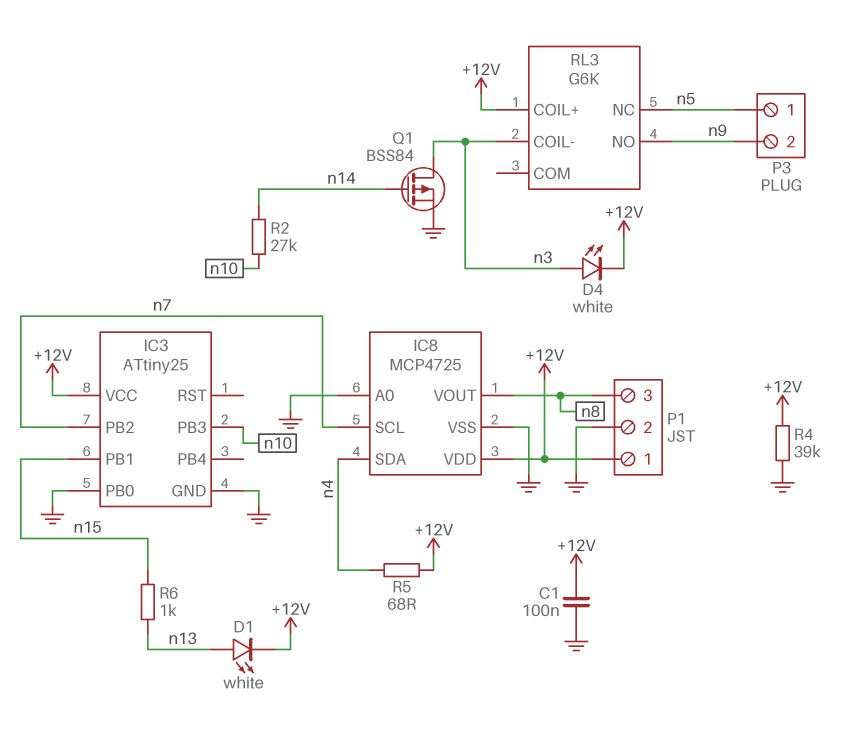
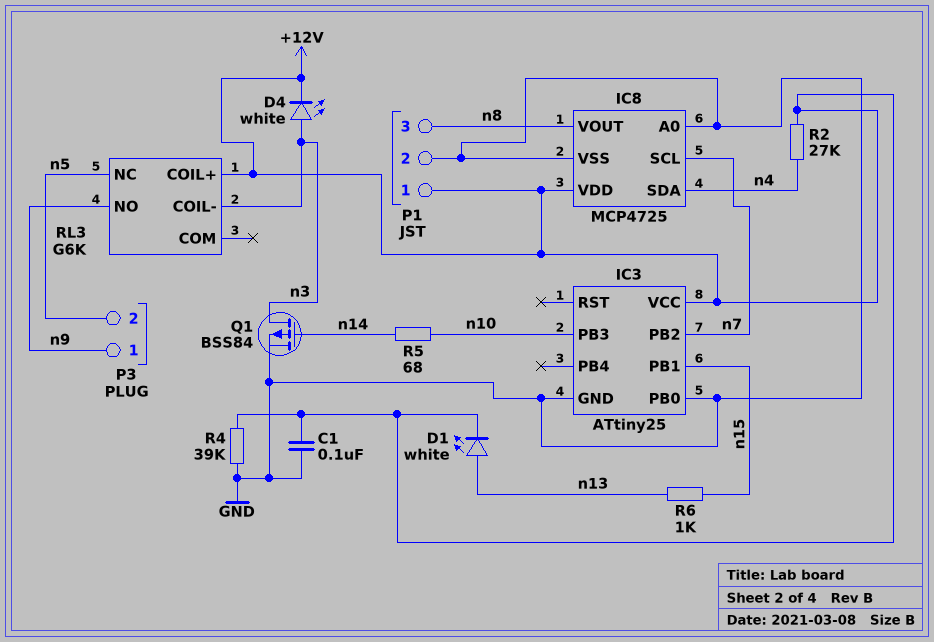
P3 pin 1: n5 -> n9
P3 pin 2: n9 -> n5
R2: 27k (n10, n14) -> 27k (+12V, n4)
R5: 68 (+12V, n4) -> 68 (n10, n14)

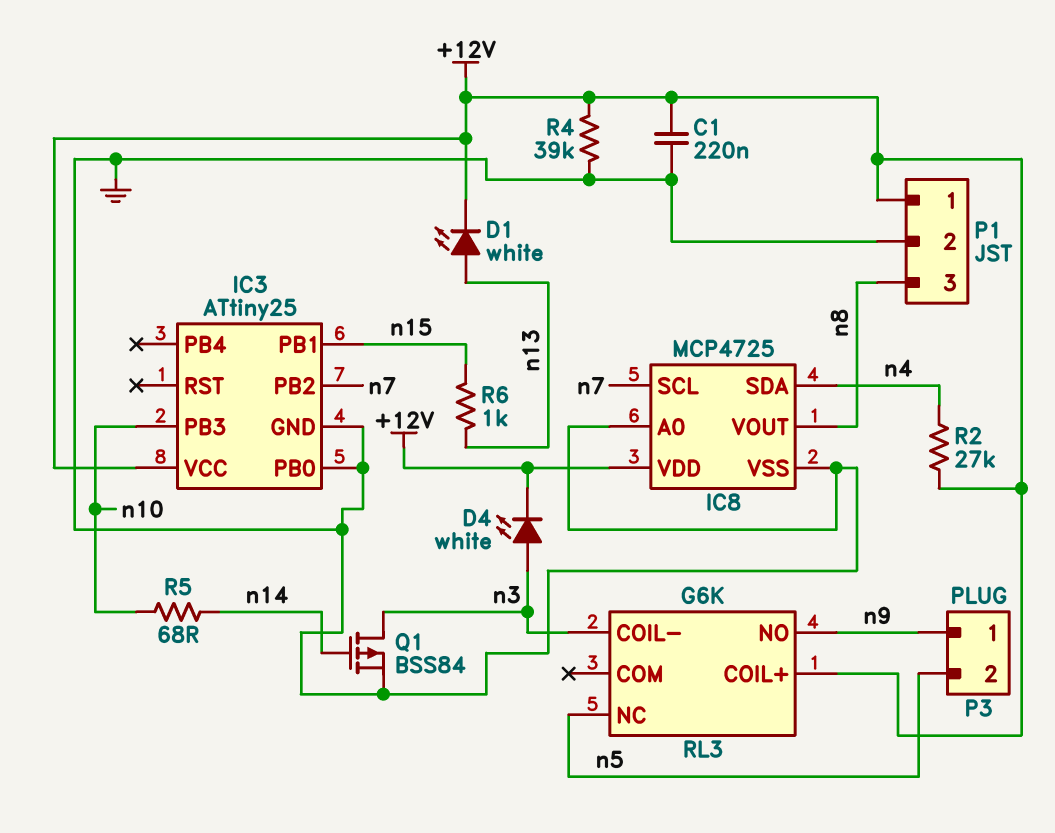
C1: 100nF (+12V, GND) -> 220nF (+12V, GND)

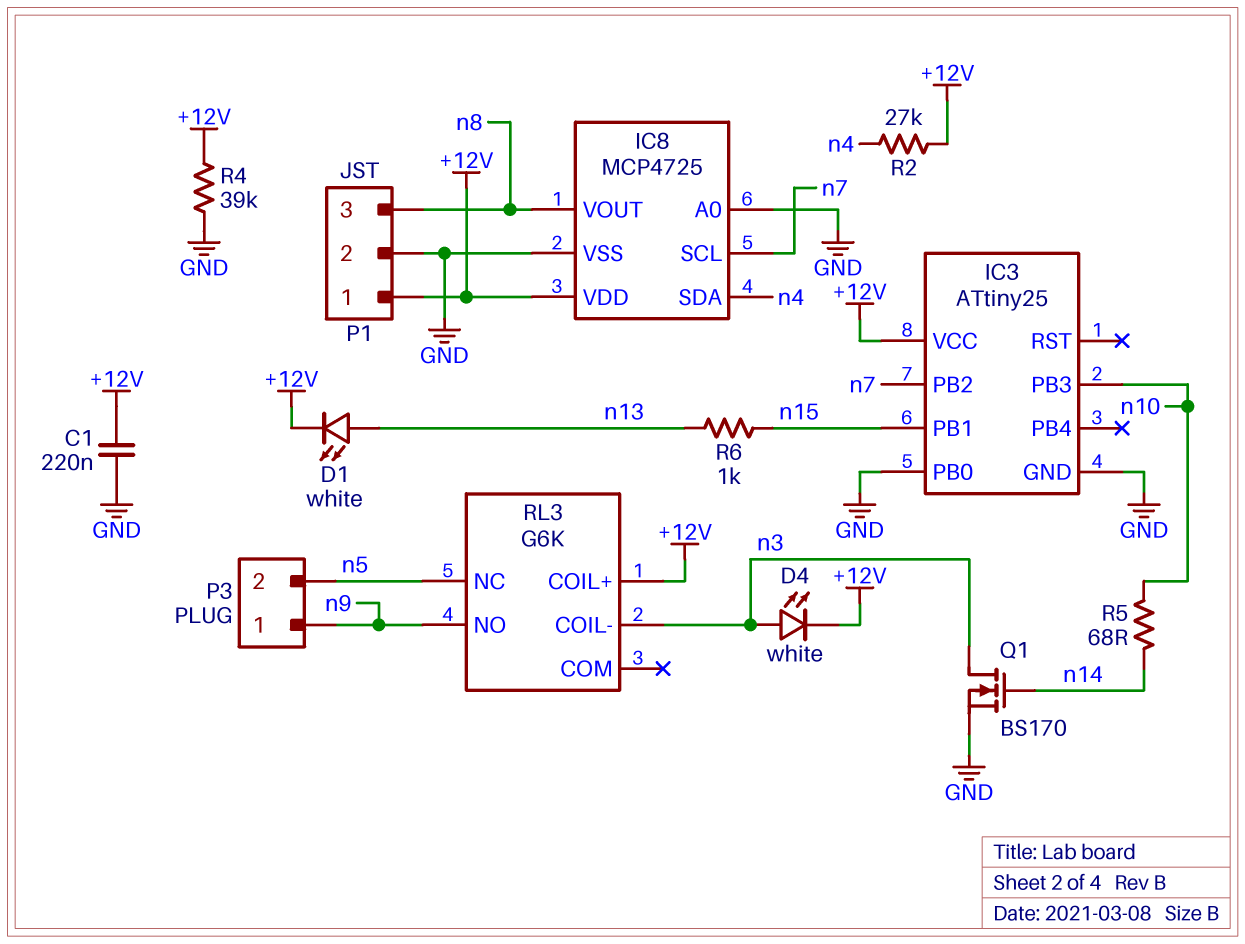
Q1: PMOS BSS84 (G n14, D n3, S GND) -> NMOS BS170 (G n14, D n3, S GND)

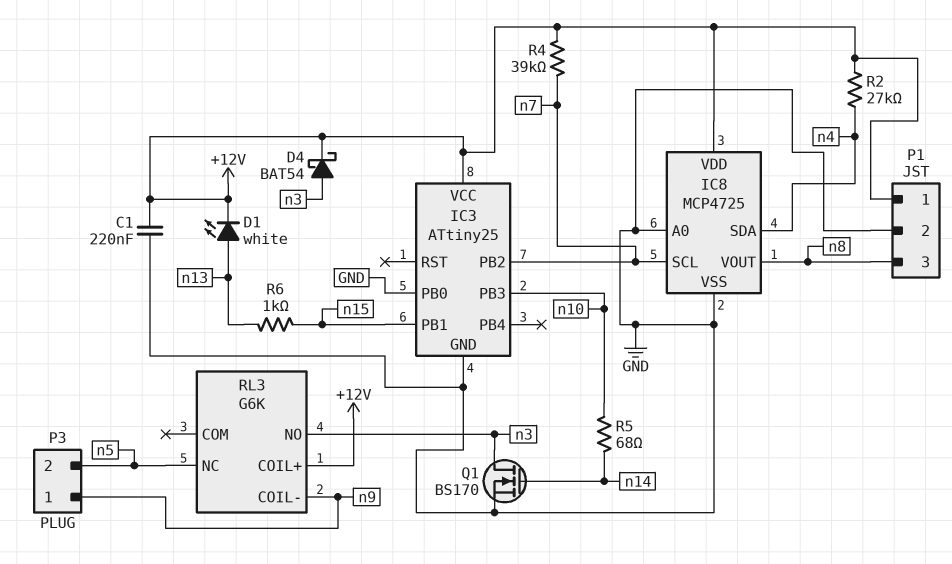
D4: LED white (A n3, K +12V) -> schottky BAT54 (A n3, K +12V)
R4: 39k (+12V, GND) -> 39k (+12V, n7)
RL3 pin COIL-: n3 -> n9
RL3 pin NO: n9 -> n3

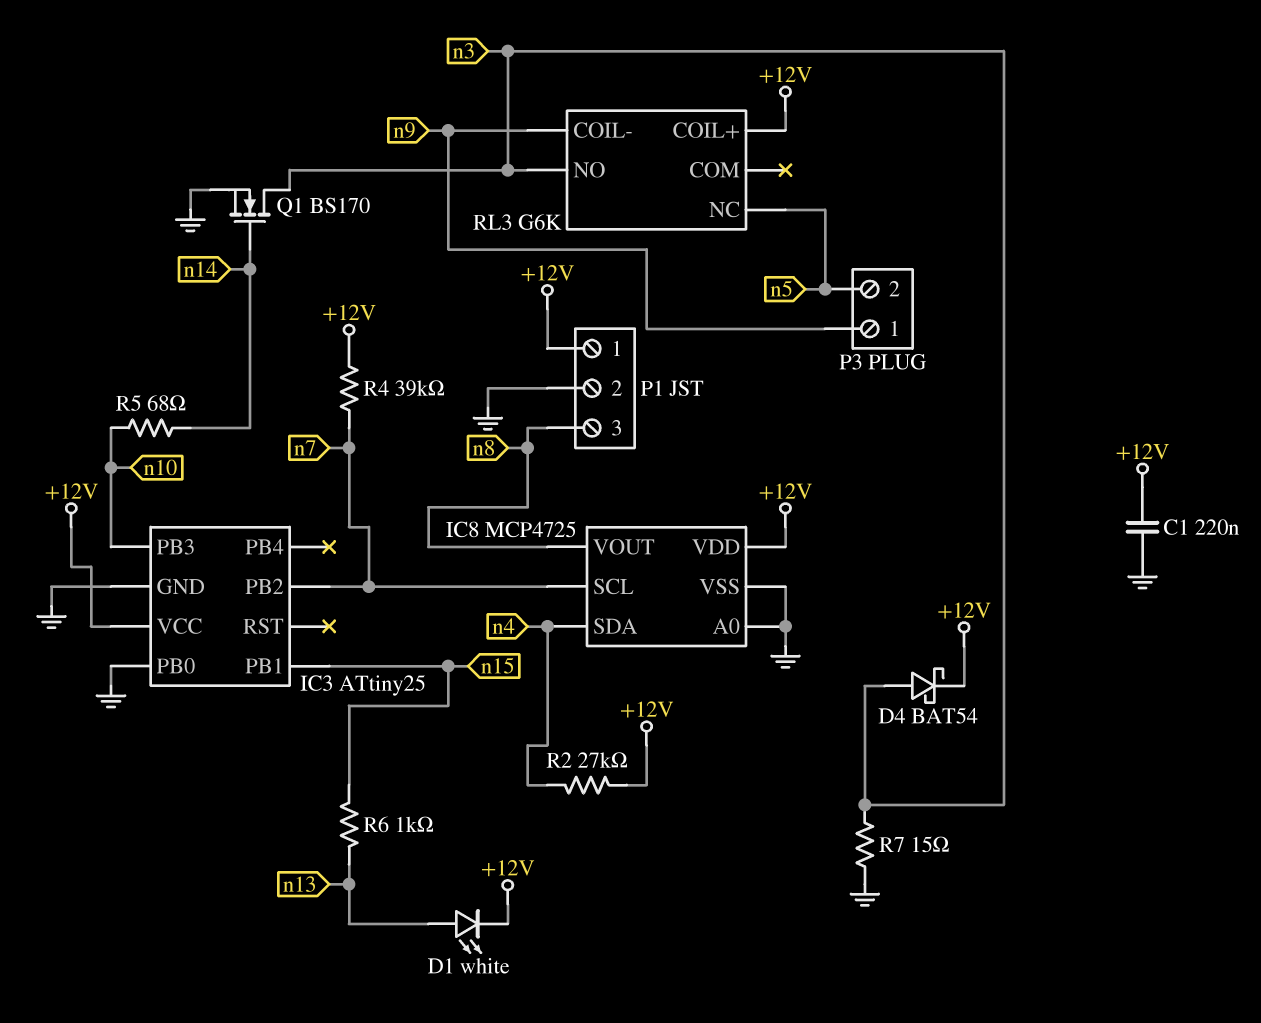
R7: none -> 15 (GND, n3)

